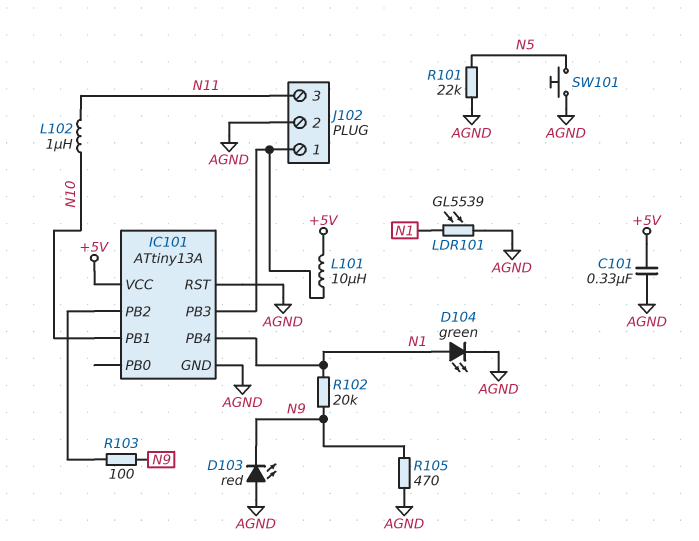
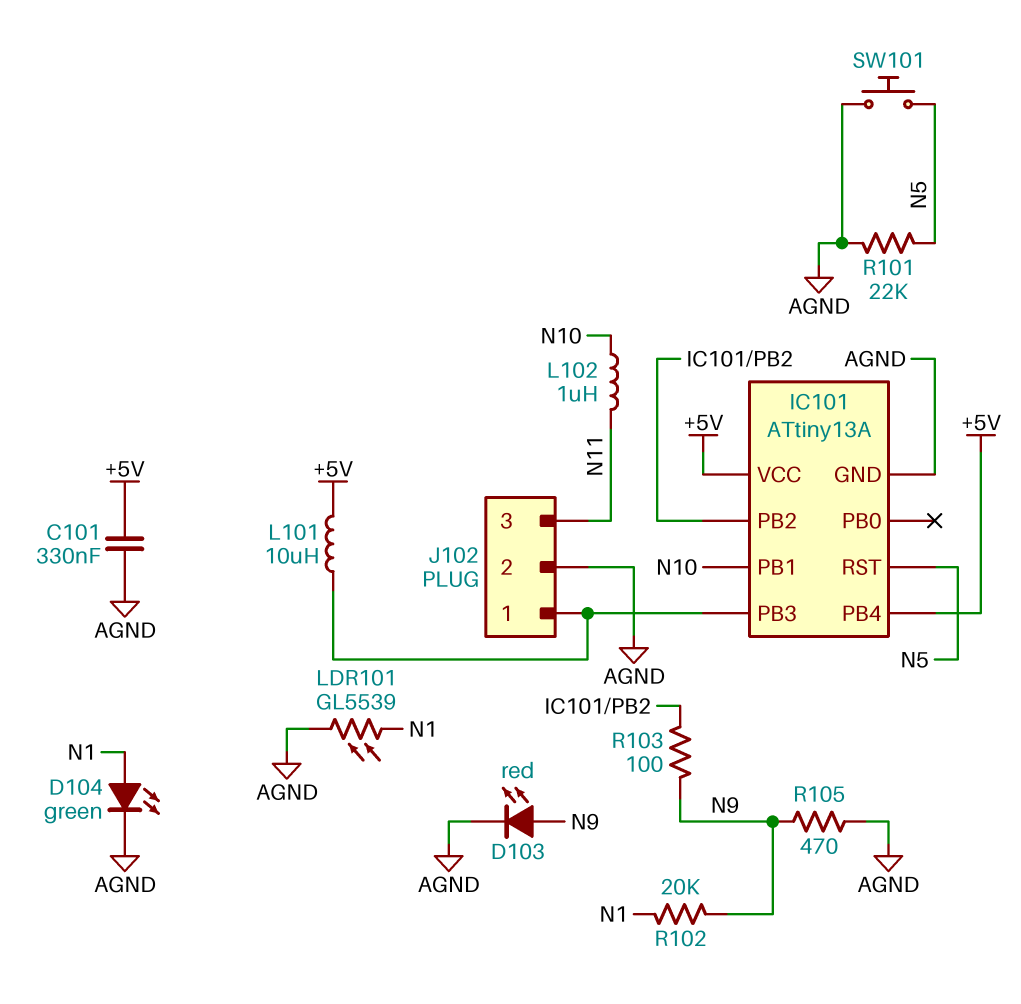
D103: LED red (A AGND, K N9) -> LED red (A N9, K AGND)
IC101 pin PB4: N1 -> +5V
IC101 pin RST: AGND -> N5

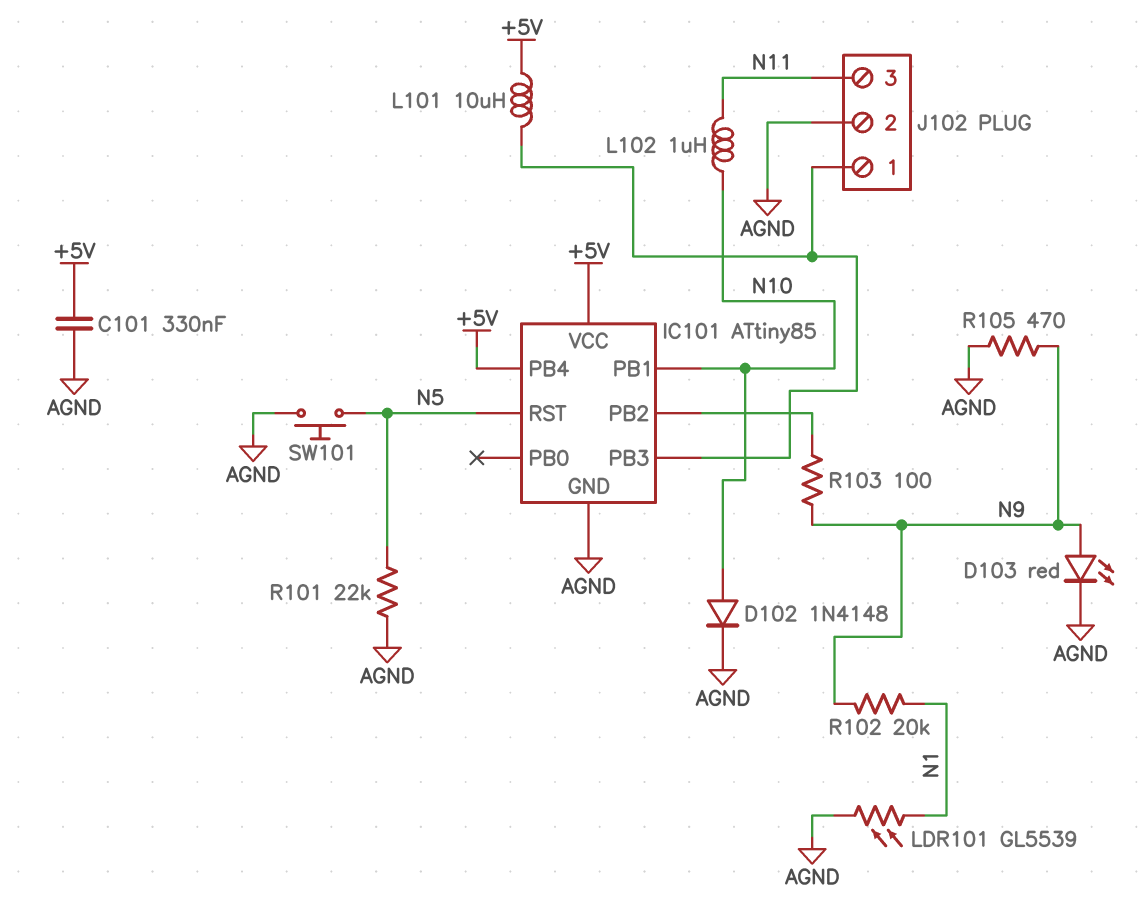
D102: none -> diode 1N4148 (A N10, K AGND)
D104: LED green (A N1, K AGND) -> none
IC101: ATtiny13A -> ATtiny85

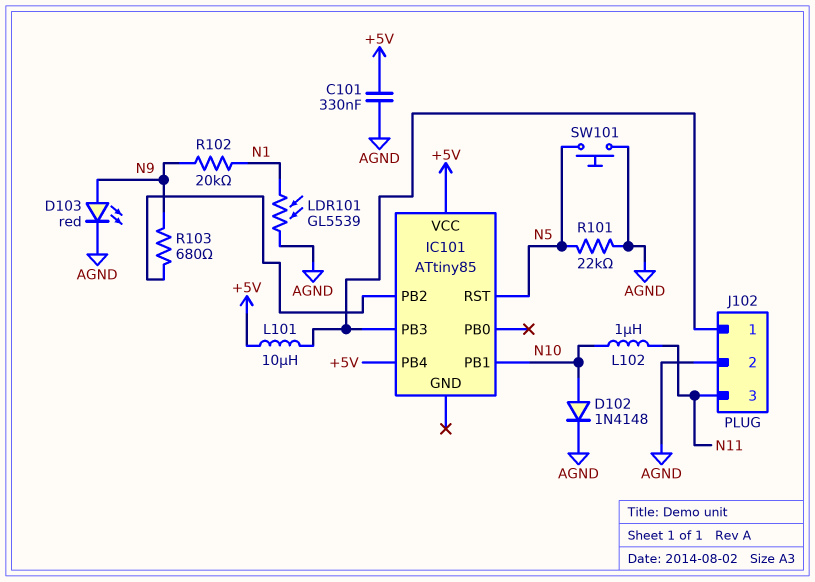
IC101 pin GND: AGND -> none
R103: 100 (IC101/PB2, N9) -> 680 (IC101/PB2, N9)
R105: 470 (AGND, N9) -> none

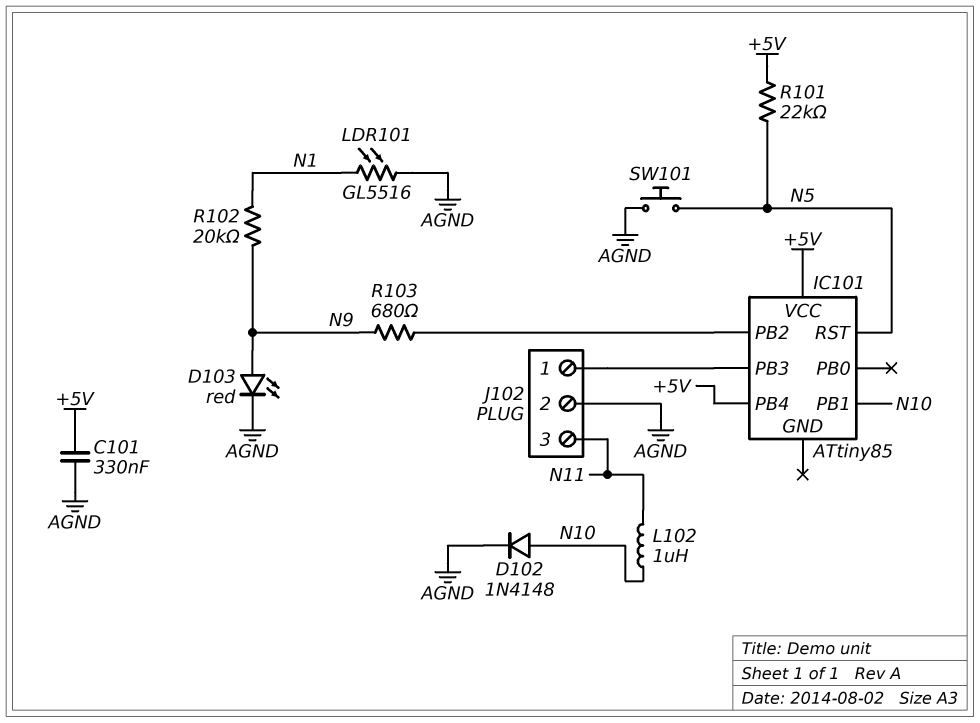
L101: 10uH (+5V, IC101/PB3) -> none
LDR101: GL5539 (AGND, N1) -> GL5516 (AGND, N1)
R101: 22k (AGND, N5) -> 22k (+5V, N5)

